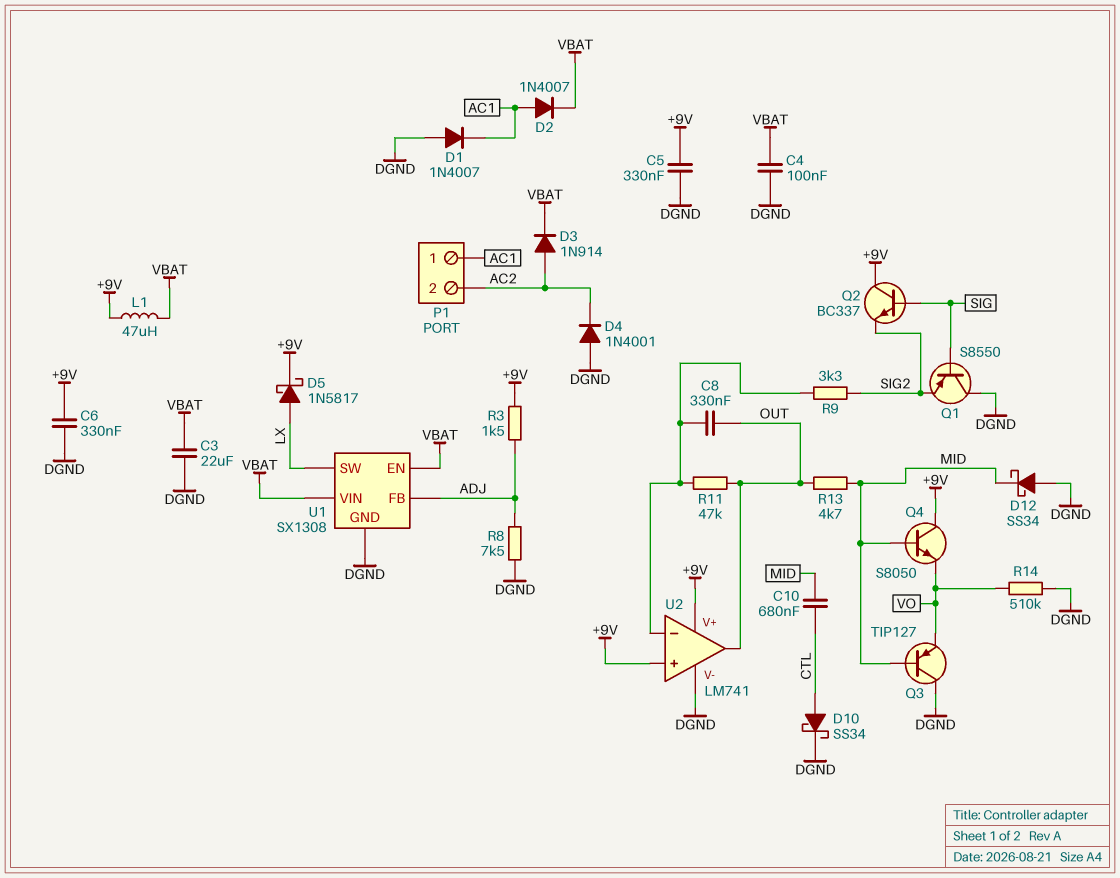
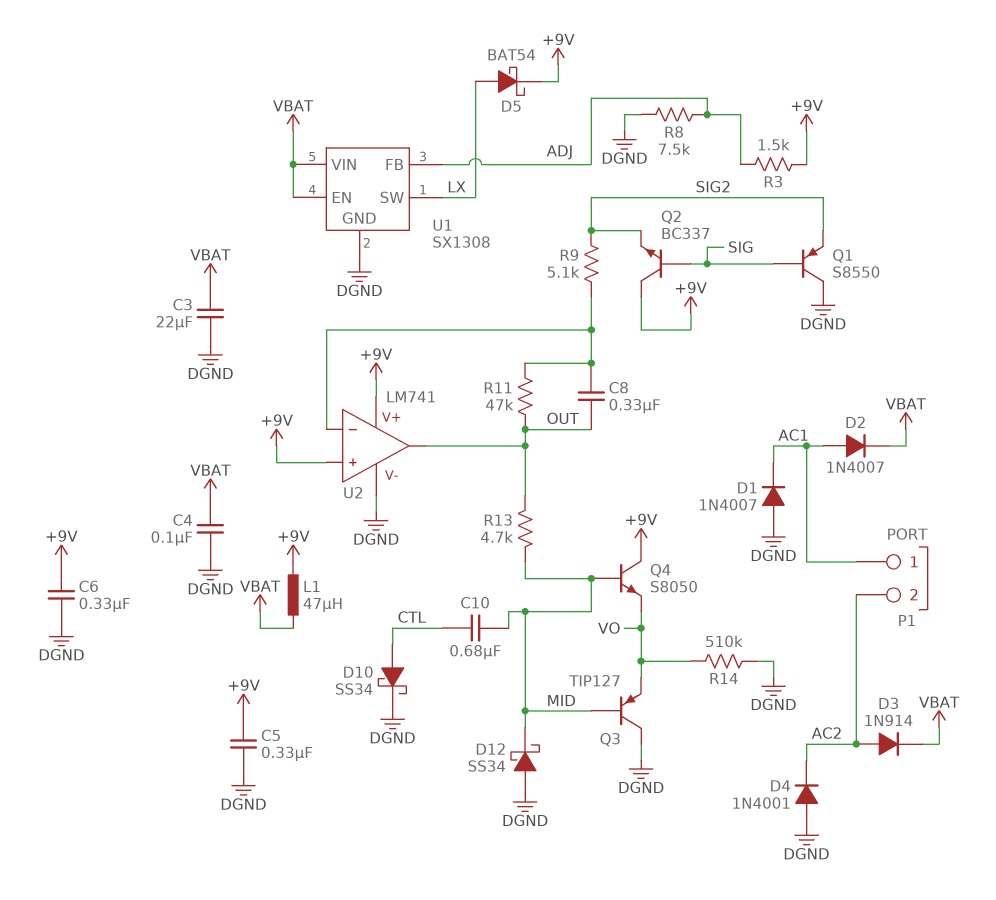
D5: schottky 1N5817 (A LX, K +9V) -> schottky BAT54 (A LX, K +9V)
R9: 3.3k (SIG2, U2/in-) -> 5.1k (SIG2, U2/in-)

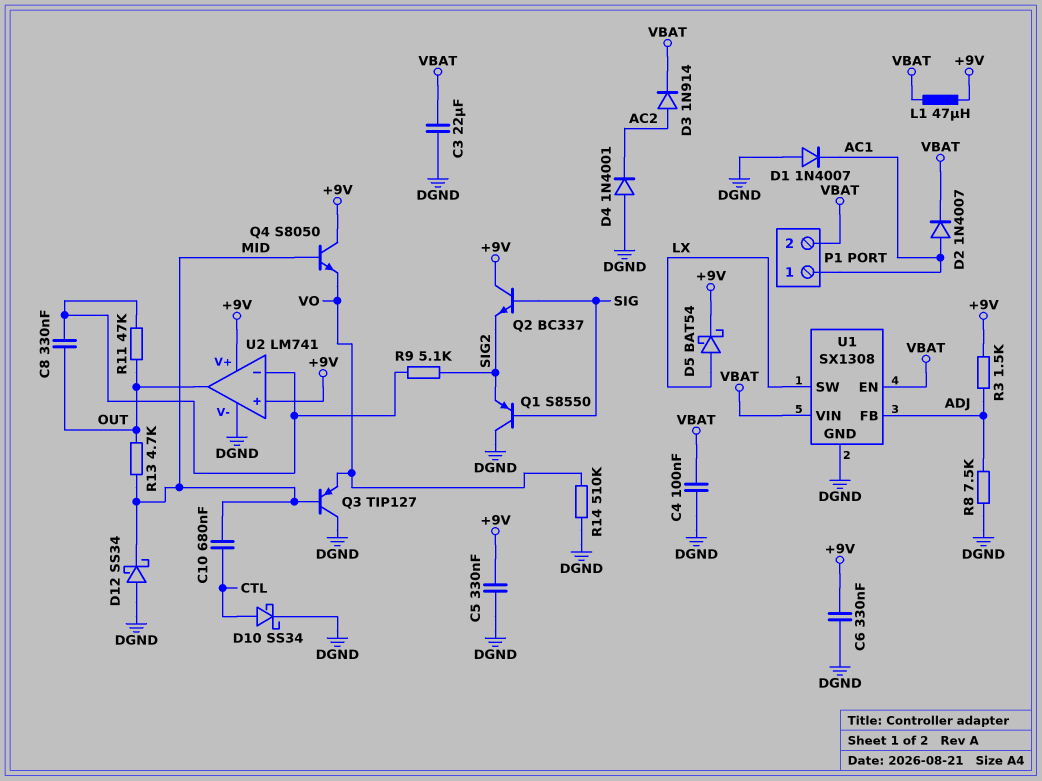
P1 pin 2: AC2 -> VBAT

